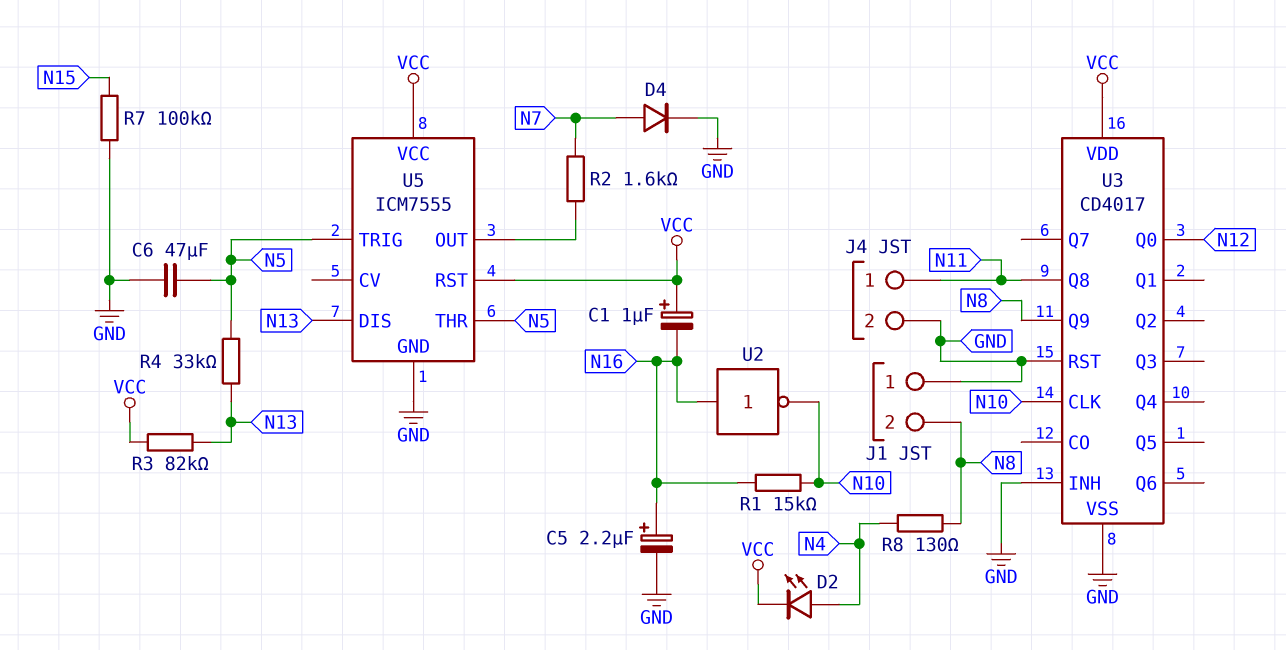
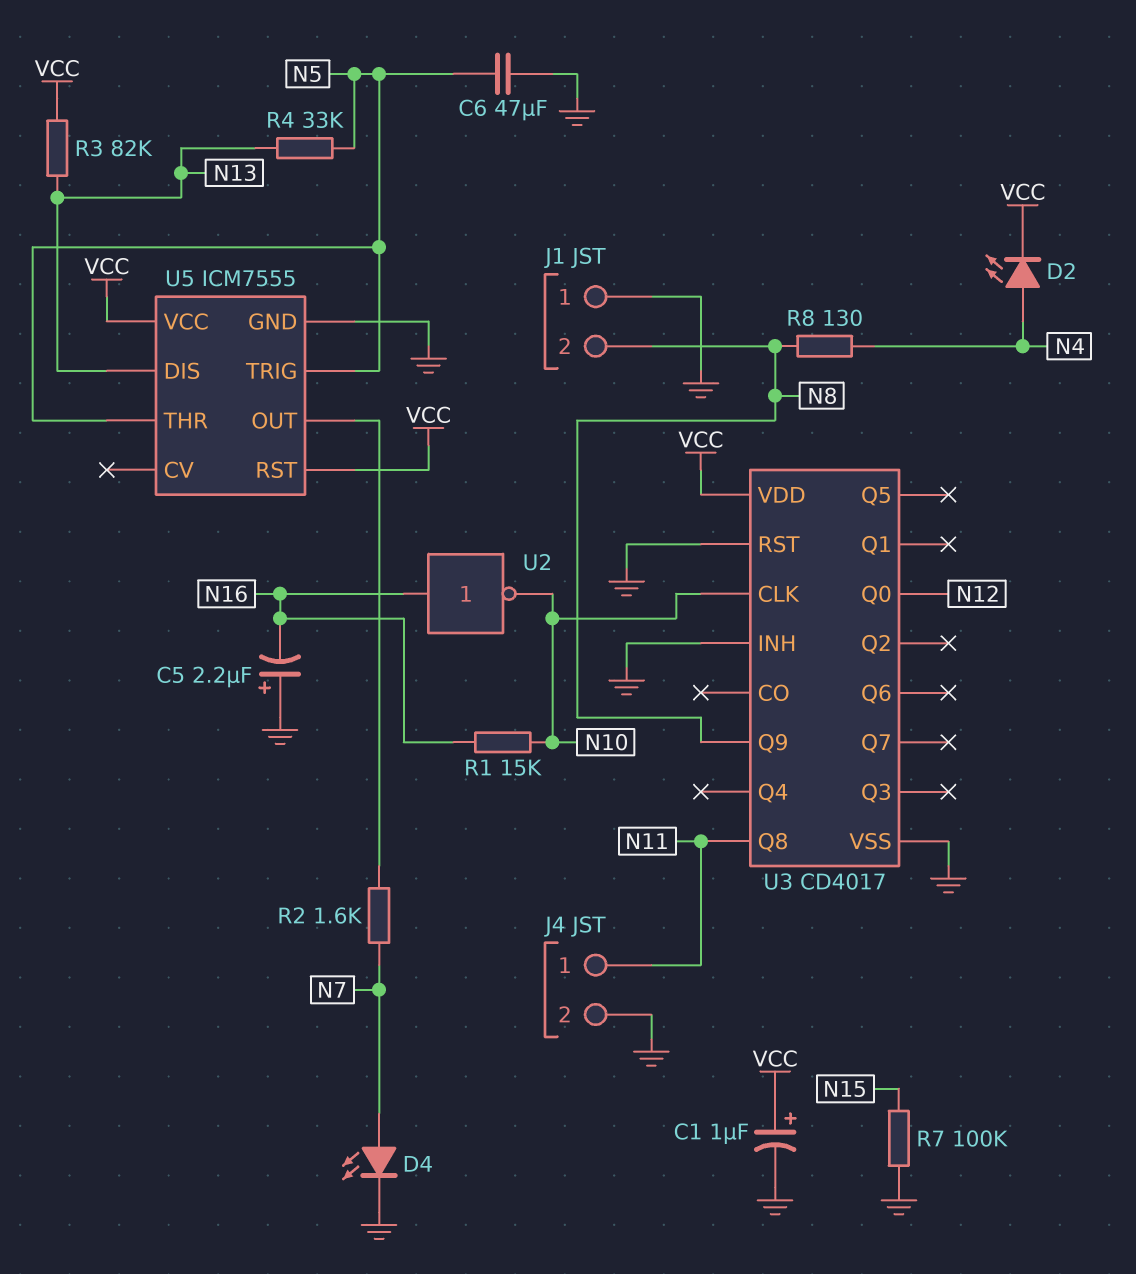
C1: 1uF (plus VCC, minus N16) -> 1uF (plus VCC, minus GND)
C5: 2.2uF (plus N16, minus GND) -> 2.2uF (plus GND, minus N16)
D4: diode (A N7, K GND) -> LED (A N7, K GND)

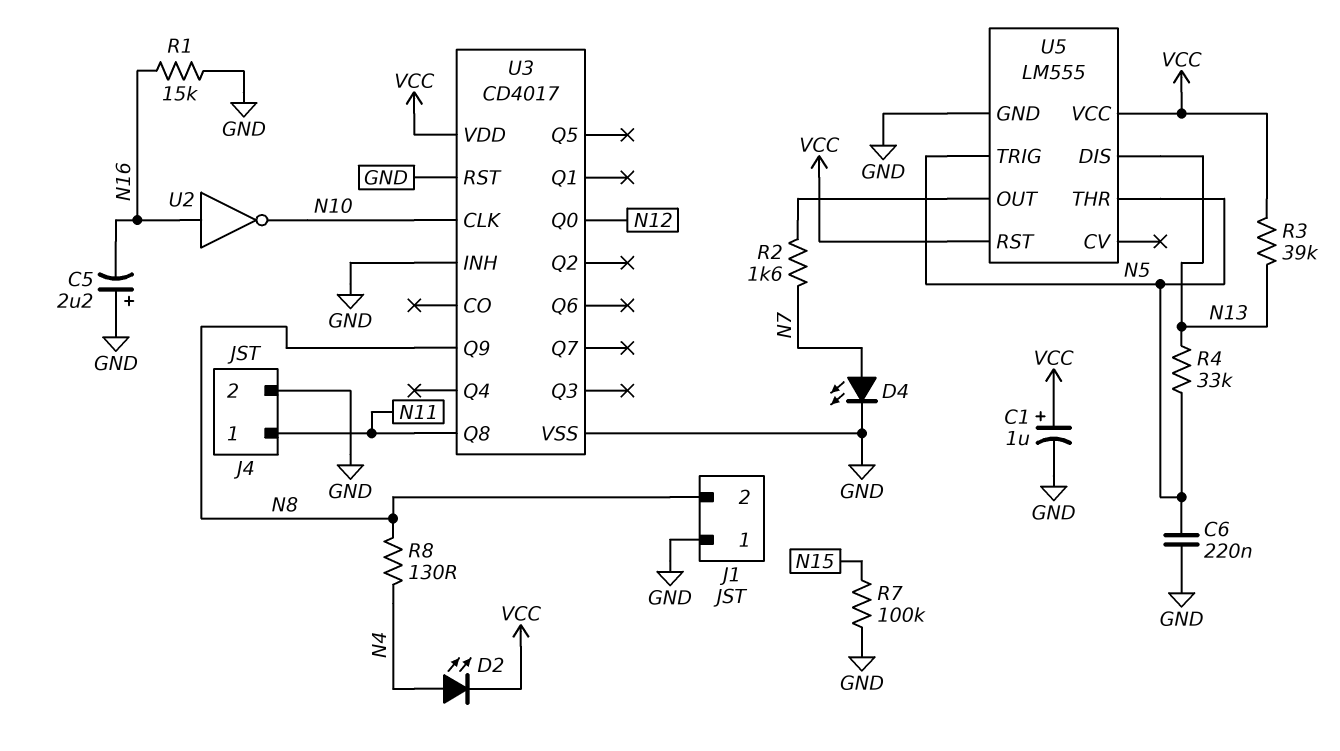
C6: 47uF (GND, N5) -> 220nF (GND, N5)
R1: 15k (N10, N16) -> 15k (GND, N16)
R3: 82k (N13, VCC) -> 39k (N13, VCC)
U5: ICM7555 -> LM555

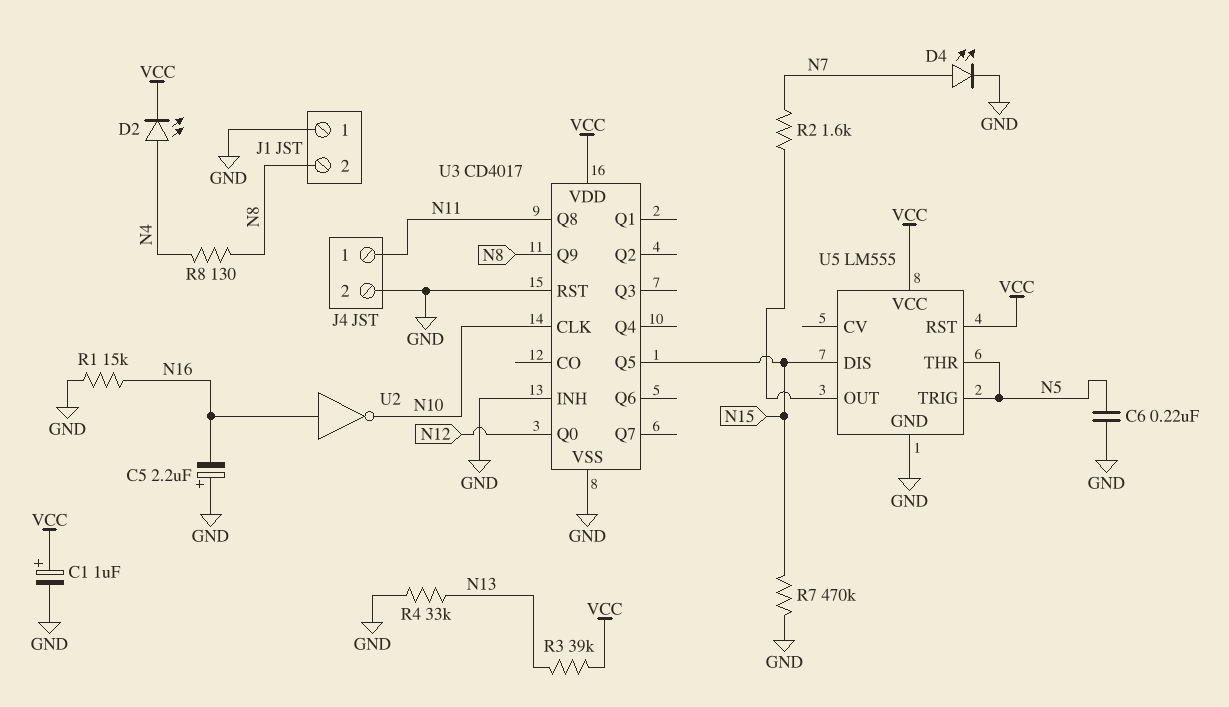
R4: 33k (N5, N13) -> 33k (GND, N13)
R7: 100k (GND, N15) -> 470k (GND, N15)
U3 pin Q5: none -> N15
U5 pin DIS: N13 -> N15

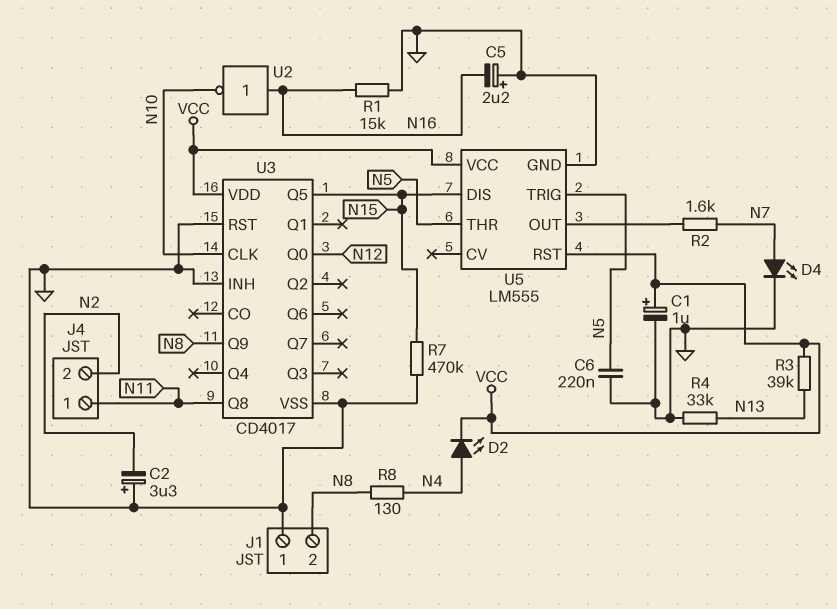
C2: none -> 3.3uF (plus GND, minus N2)
J4 pin 2: GND -> N2

